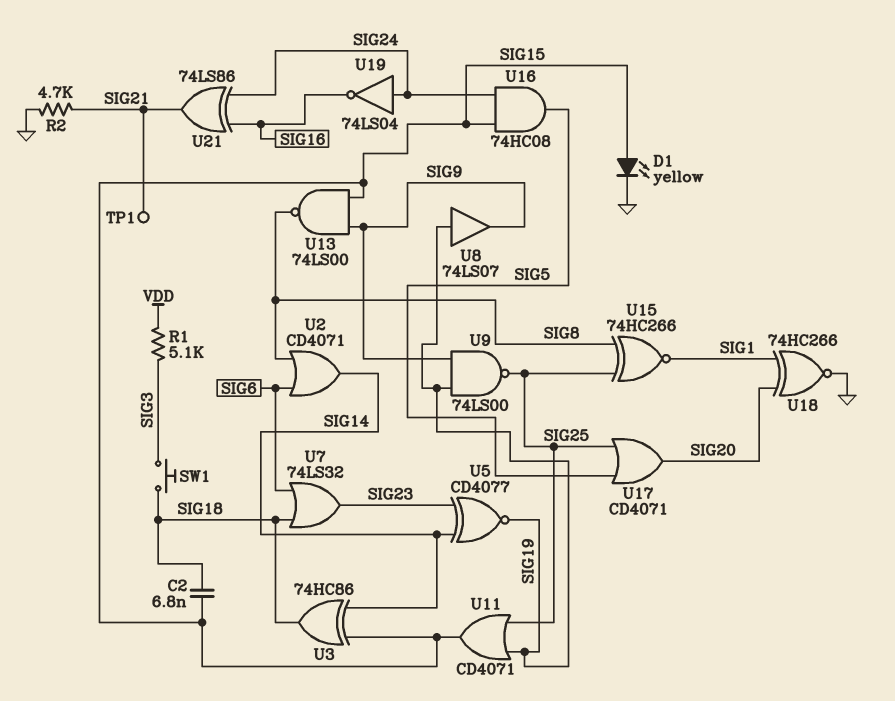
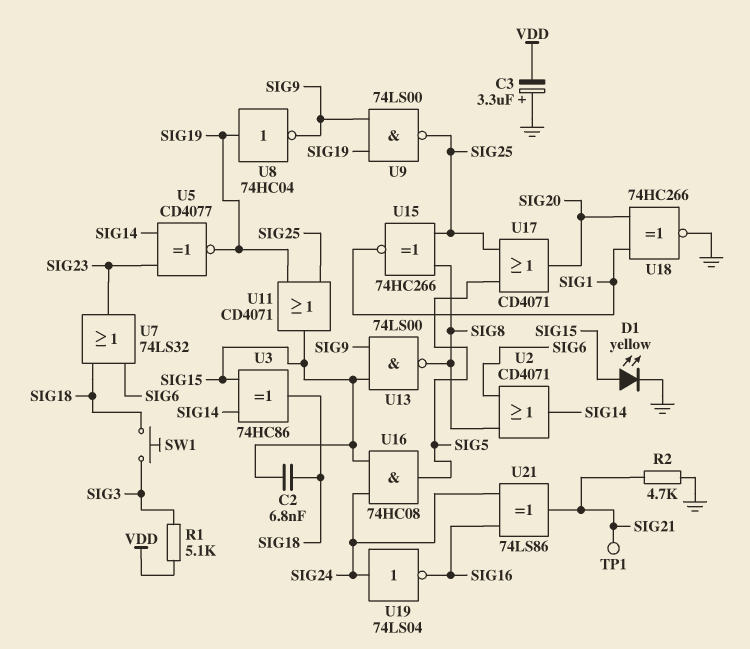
C3: none -> 3.3uF (plus GND, minus VDD)
U8: buffer 74LS07 (in SIG19, out SIG9) -> NOT 74HC04 (in SIG19, out SIG9)

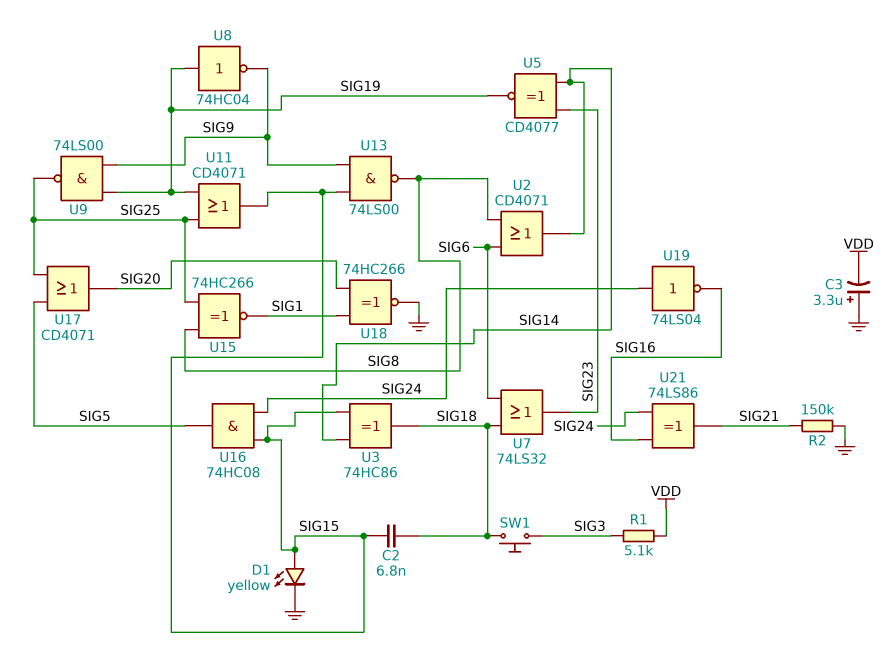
R2: 4.7k (GND, SIG21) -> 150k (GND, SIG21)
TP1: test point (SIG21) -> none

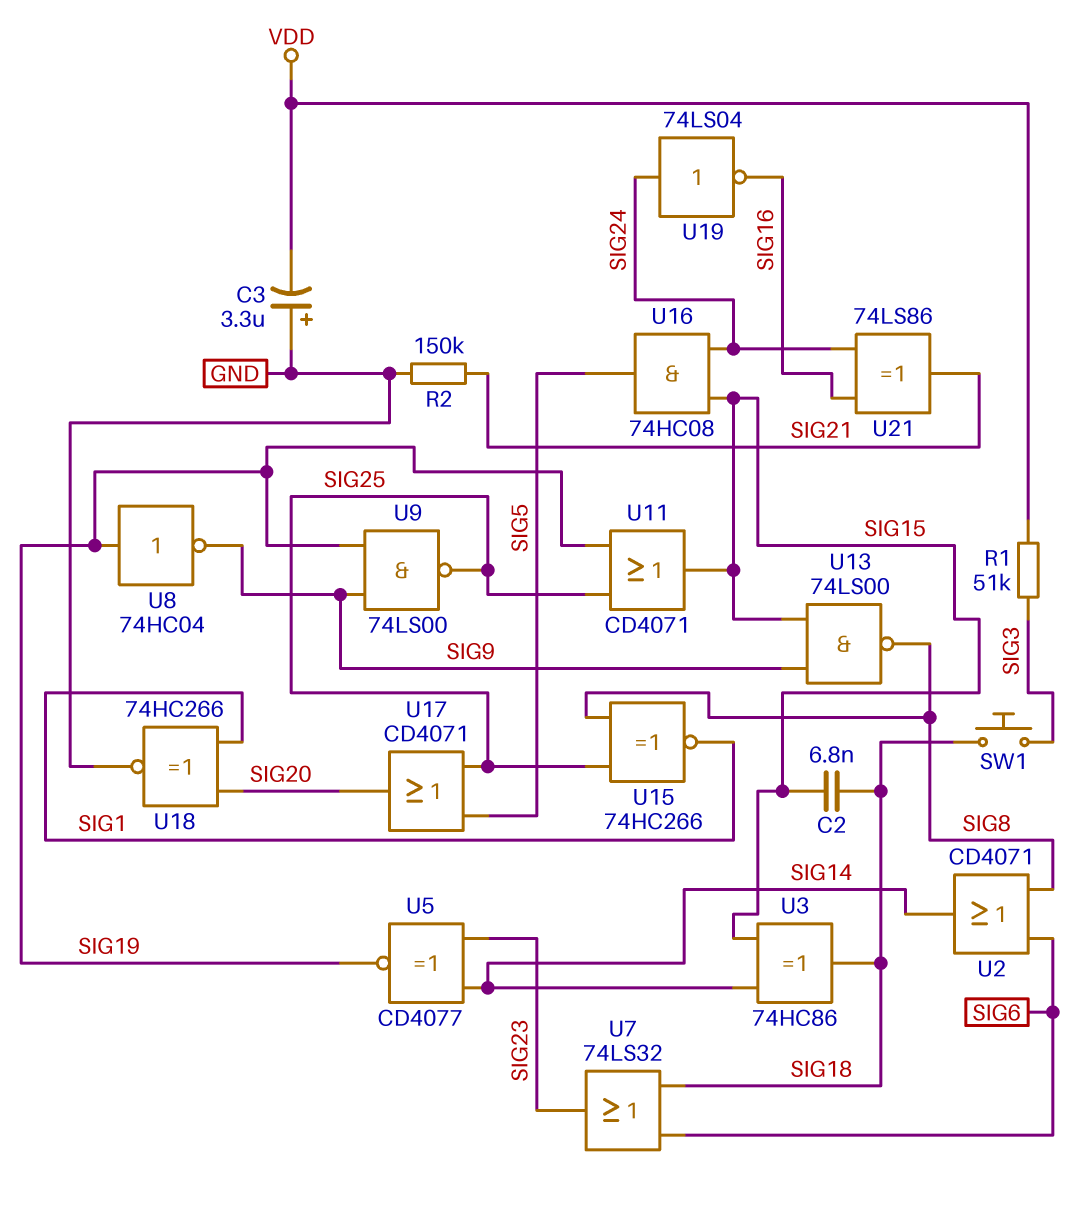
D1: LED yellow (A SIG15, K GND) -> none
R1: 5.1k (SIG3, VDD) -> 51k (SIG3, VDD)

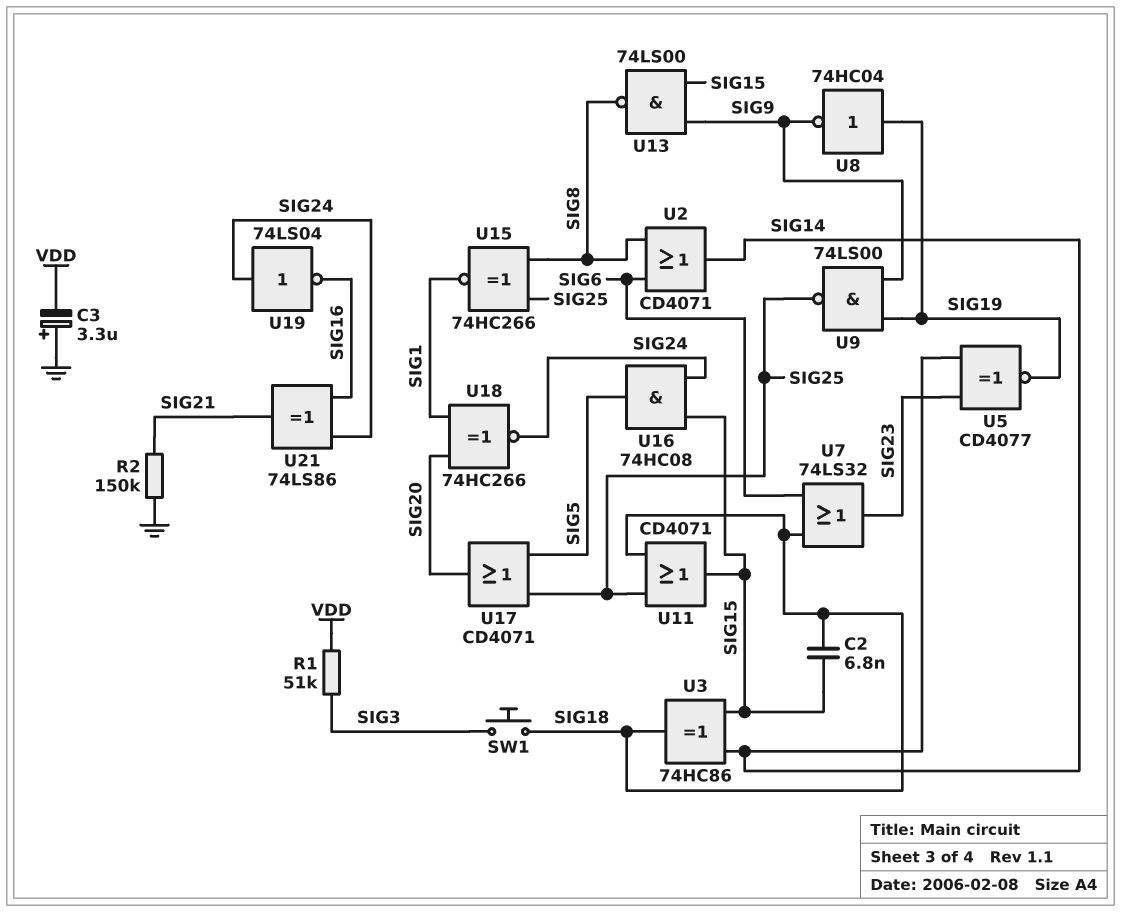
U11: OR CD4071 (in SIG19, in SIG25, out SIG15) -> OR CD4071 (in SIG18, in SIG25, out SIG15)
U18: XNOR 74HC266 (in SIG1, in SIG20, out GND) -> XNOR 74HC266 (in SIG1, in SIG20, out SIG24)

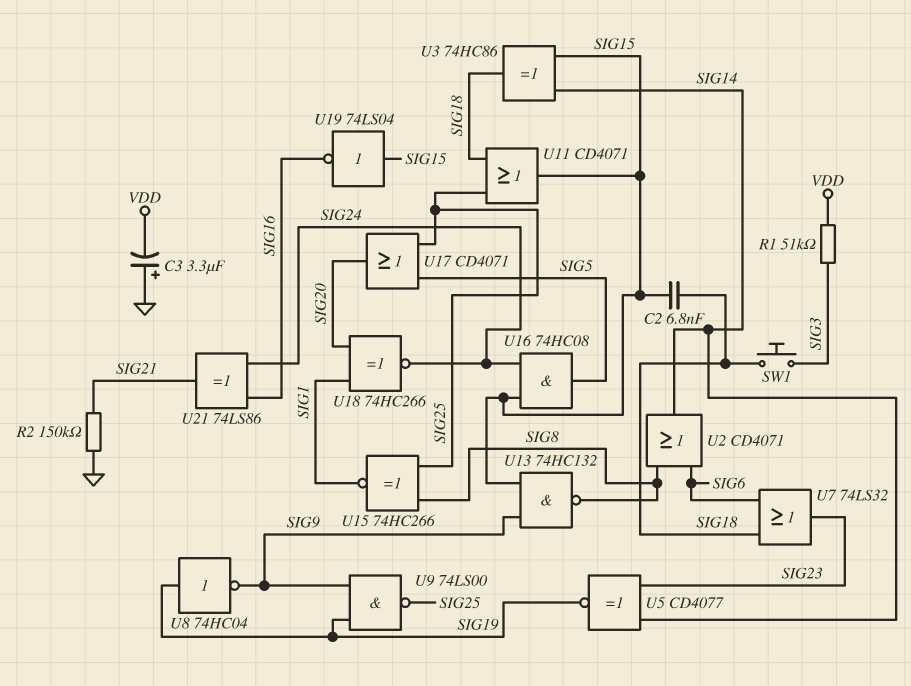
U13: NAND 74LS00 (in SIG9, in SIG15, out SIG8) -> NAND 74HC132 (in SIG9, in SIG15, out SIG8)
U19: NOT 74LS04 (in SIG24, out SIG16) -> NOT 74LS04 (in SIG15, out SIG16)

